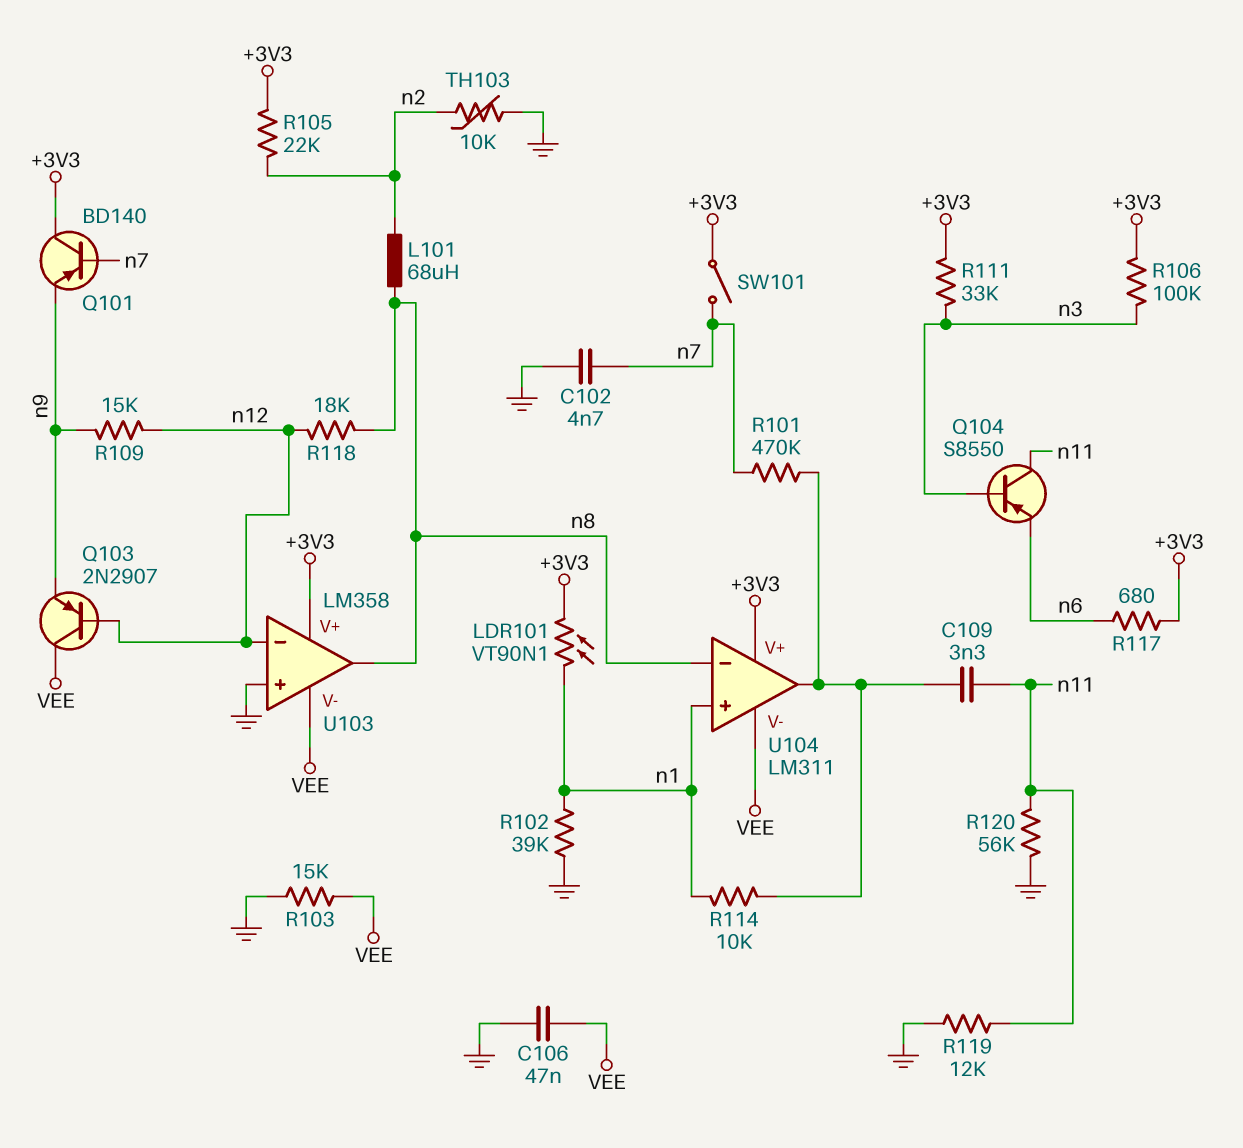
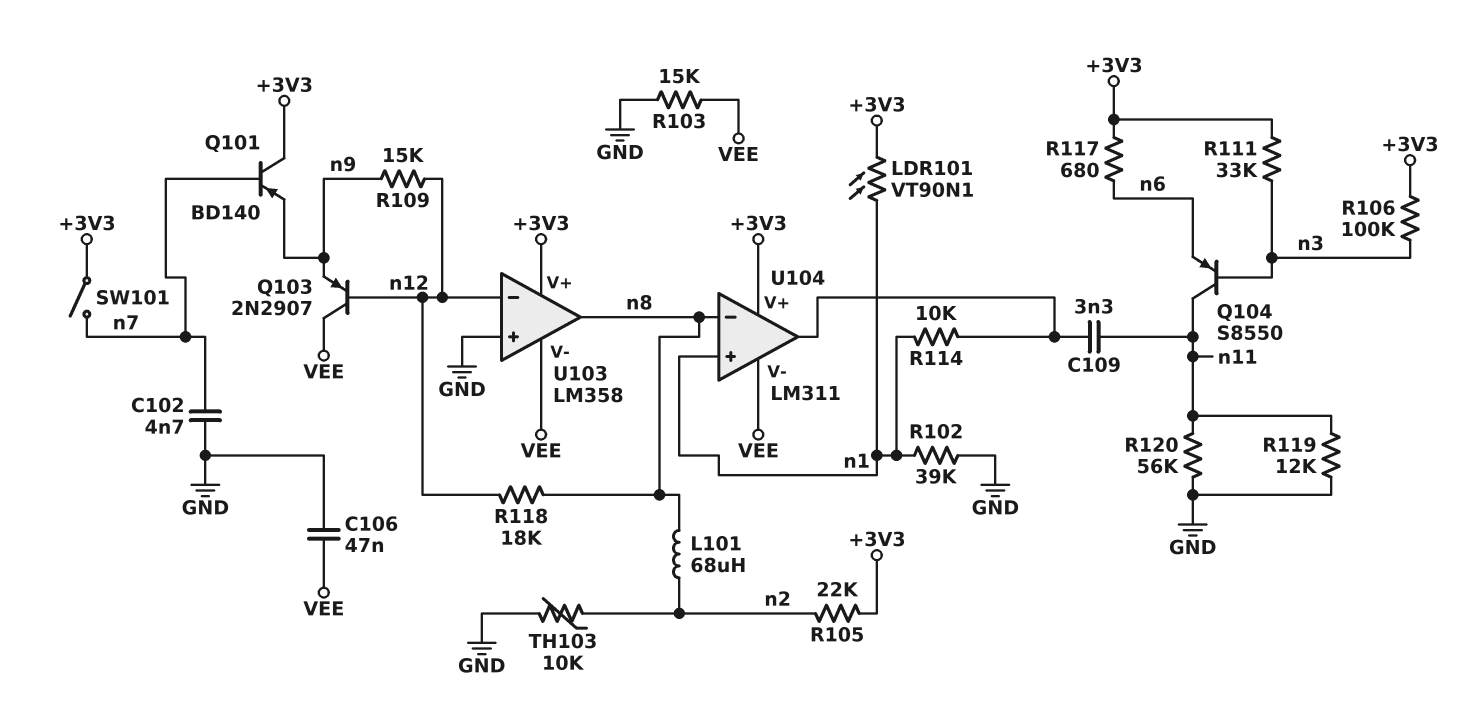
R101: 470k (U104/out, n7) -> none

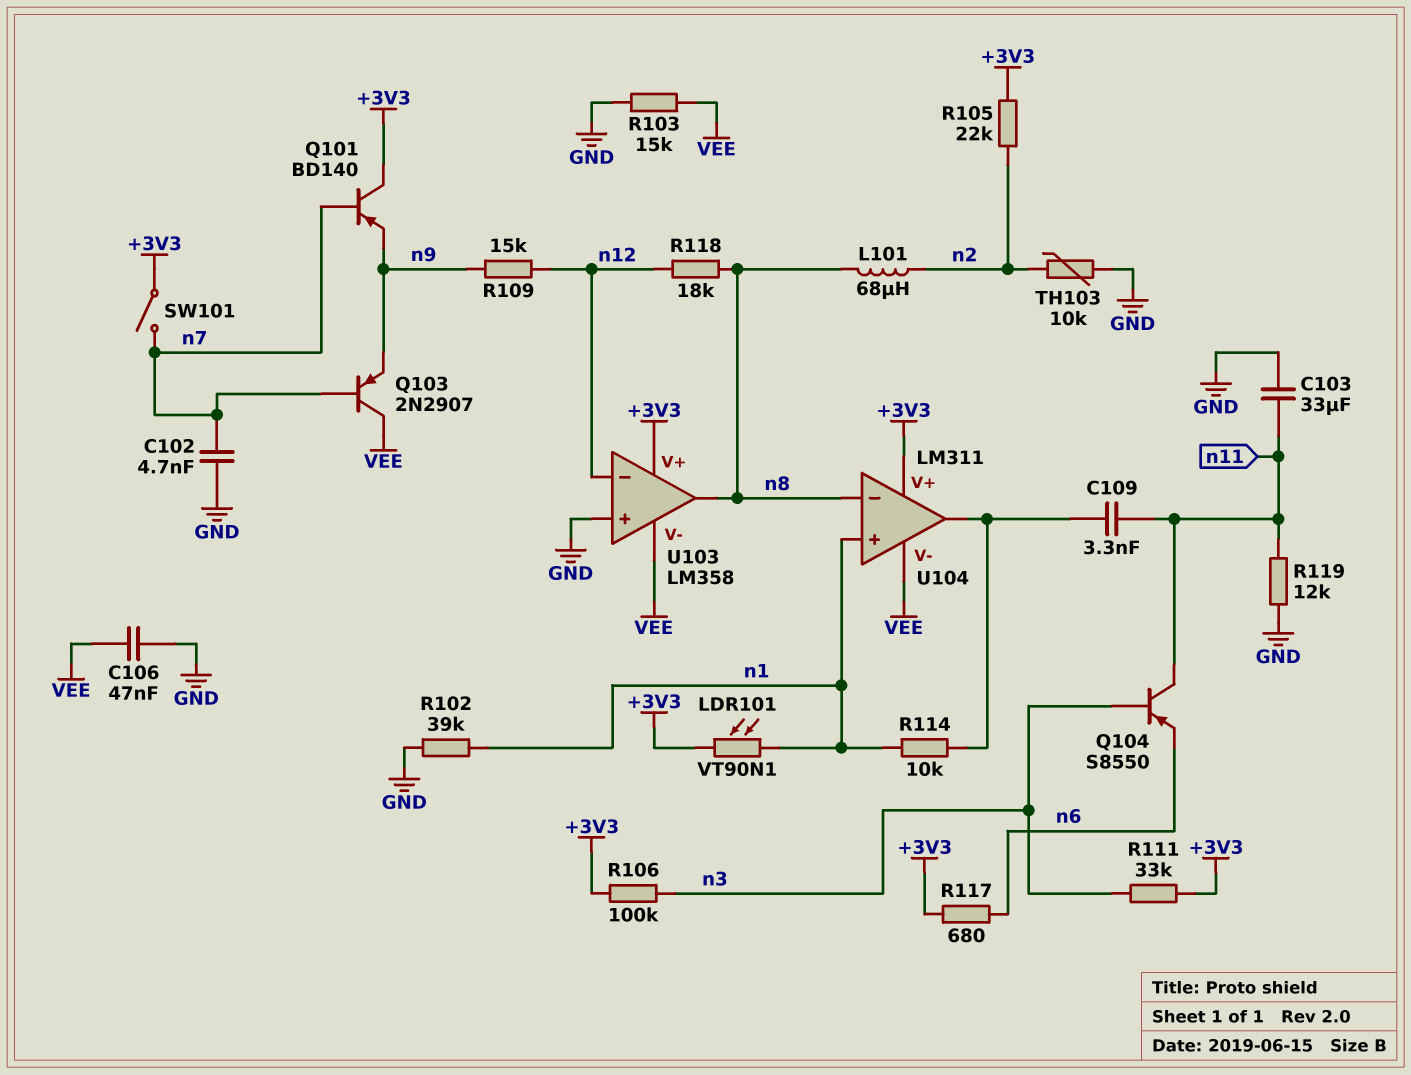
C103: none -> 33uF (GND, n11)
Q103: PNP 2N2907 (B n12, C VEE, E n9) -> PNP 2N2907 (B n7, C VEE, E n9)
R120: 56k (GND, n11) -> none

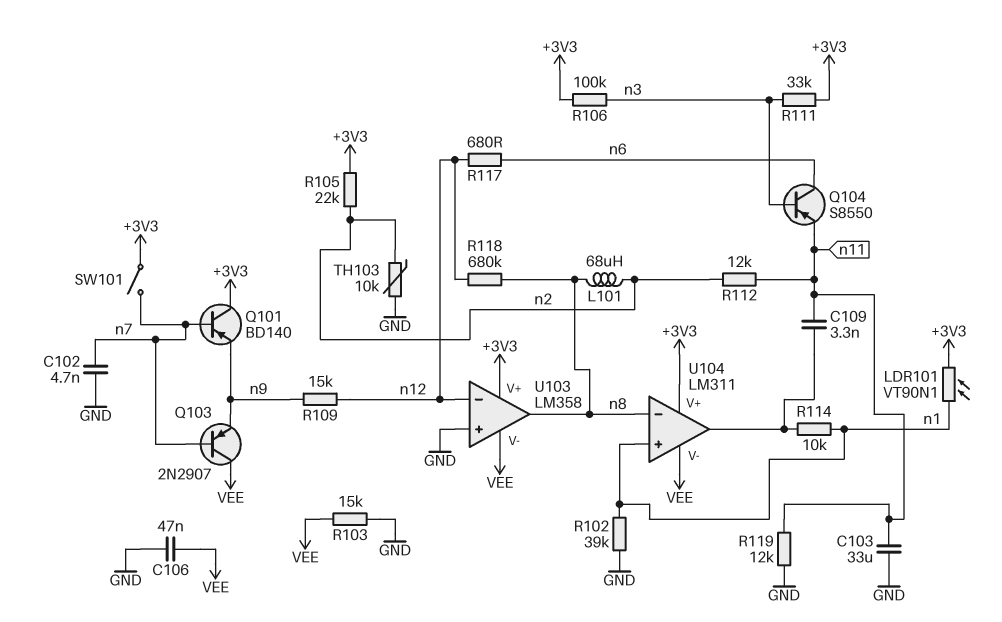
Q104: PNP S8550 (B n3, C n11, E n6) -> PNP S8550 (B n3, C n6, E n11)
R112: none -> 12k (n2, n11)
R117: 680 (+3V3, n6) -> 680 (n6, n12)
R118: 18k (n8, n12) -> 680k (n8, n12)

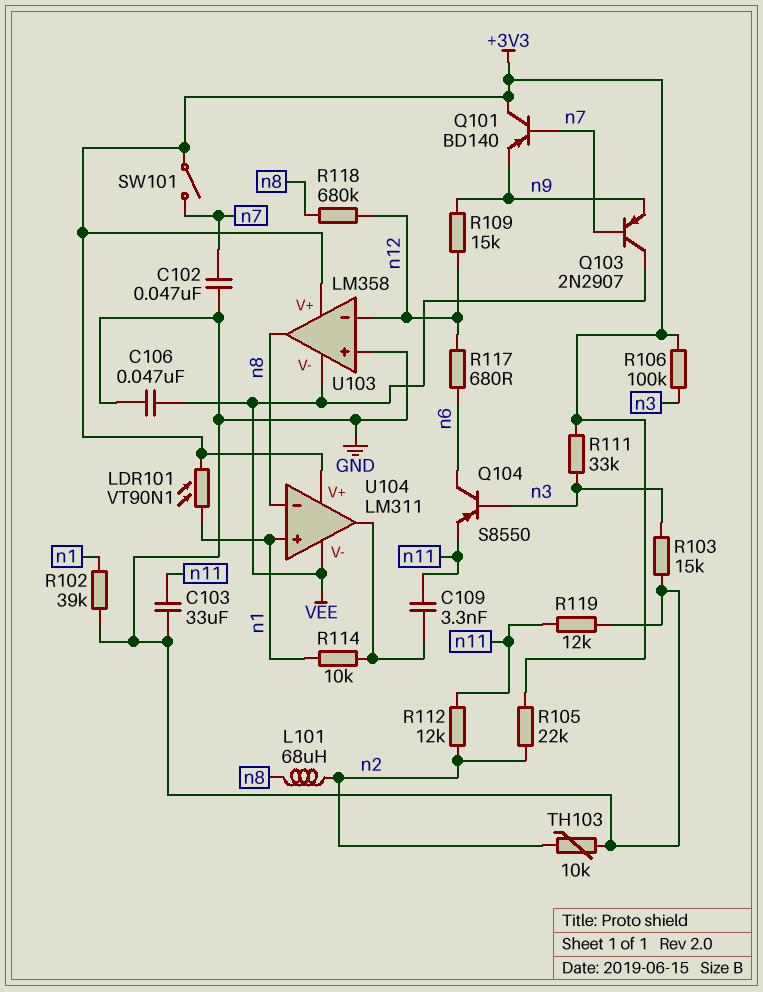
C102: 4.7nF (GND, n7) -> 47nF (GND, n7)
R103: 15k (GND, VEE) -> 15k (GND, n3)

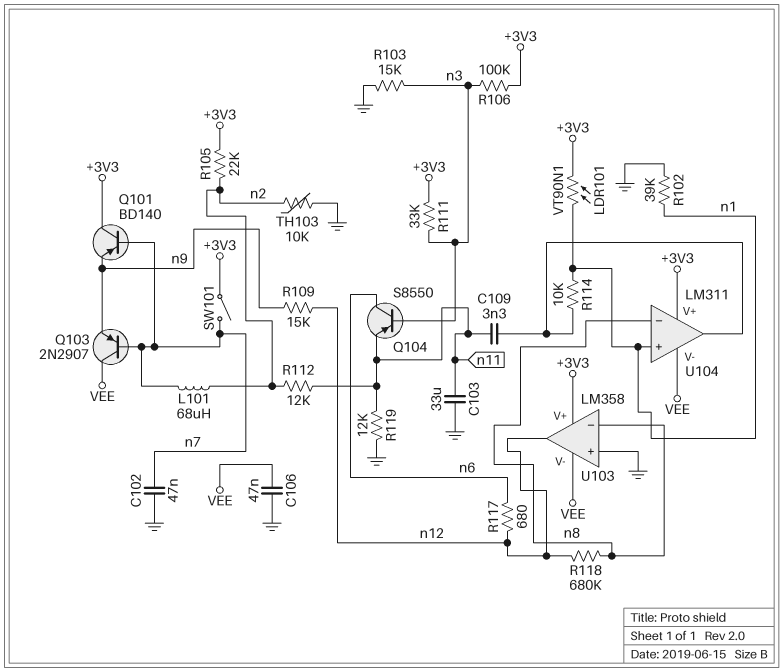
L101: 68uH (n2, n8) -> 68uH (n2, n7)
U103 pin in-: n12 -> n8
U103 pin out: n8 -> n12

